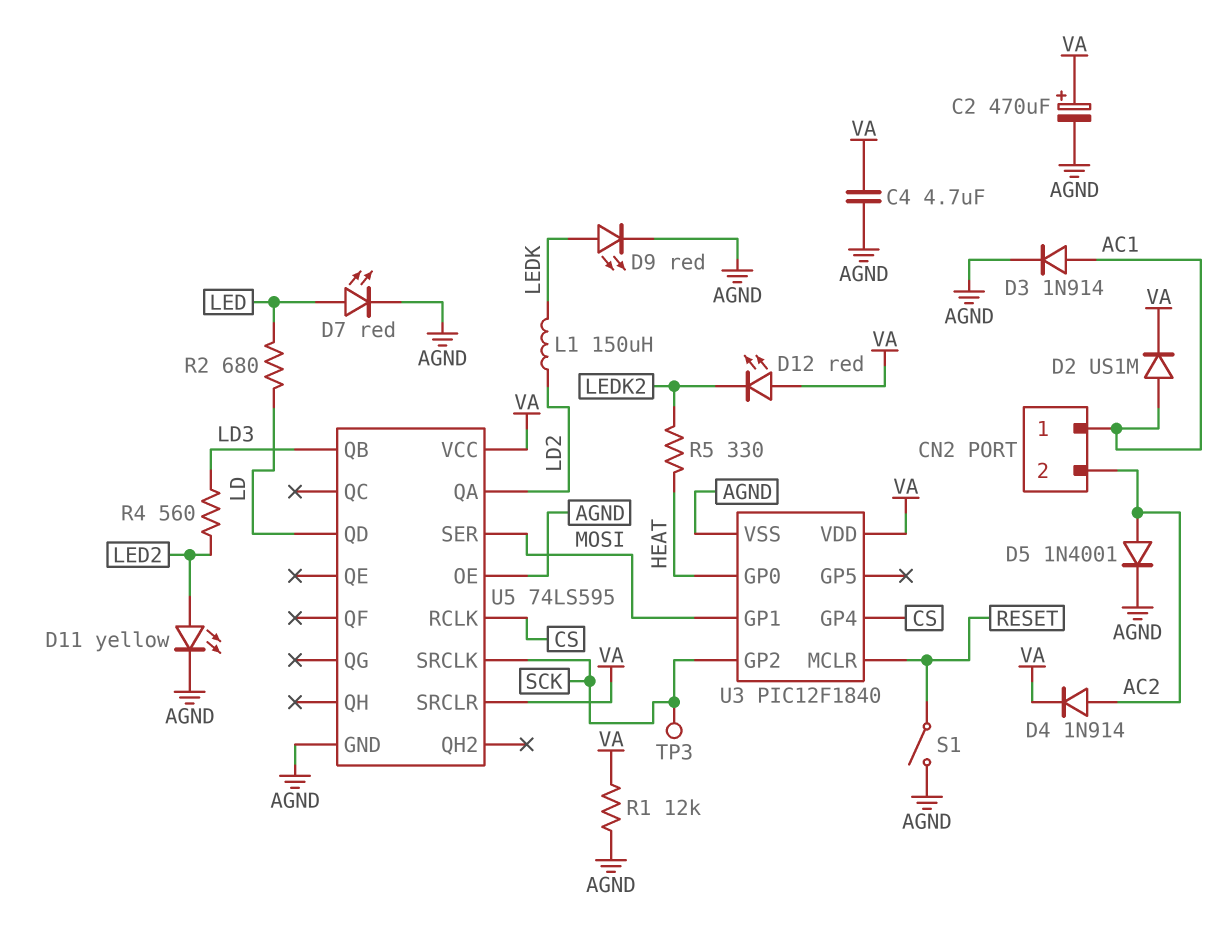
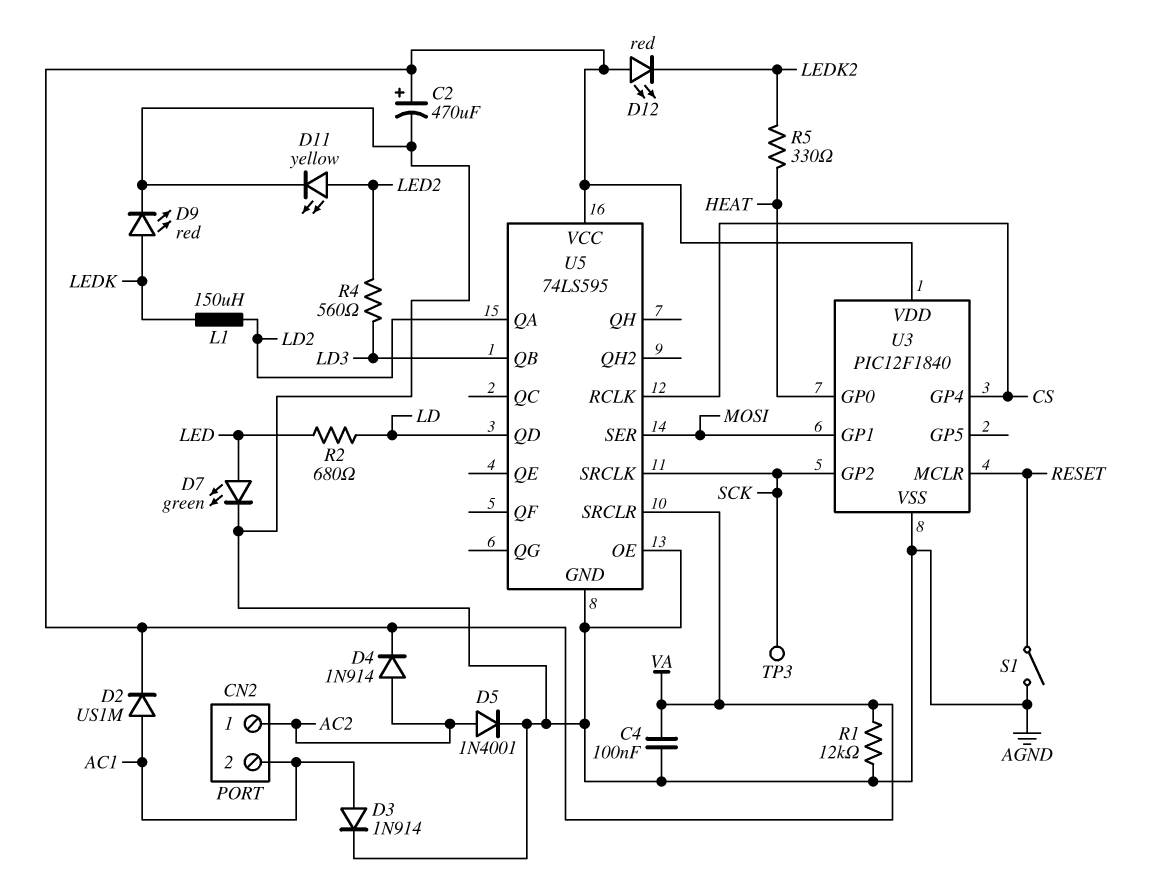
C4: 4.7uF (AGND, VA) -> 100nF (AGND, VA)
CN2 pin 1: AC1 -> AC2
CN2 pin 2: AC2 -> AC1
D7: LED red (A LED, K AGND) -> LED green (A LED, K AGND)

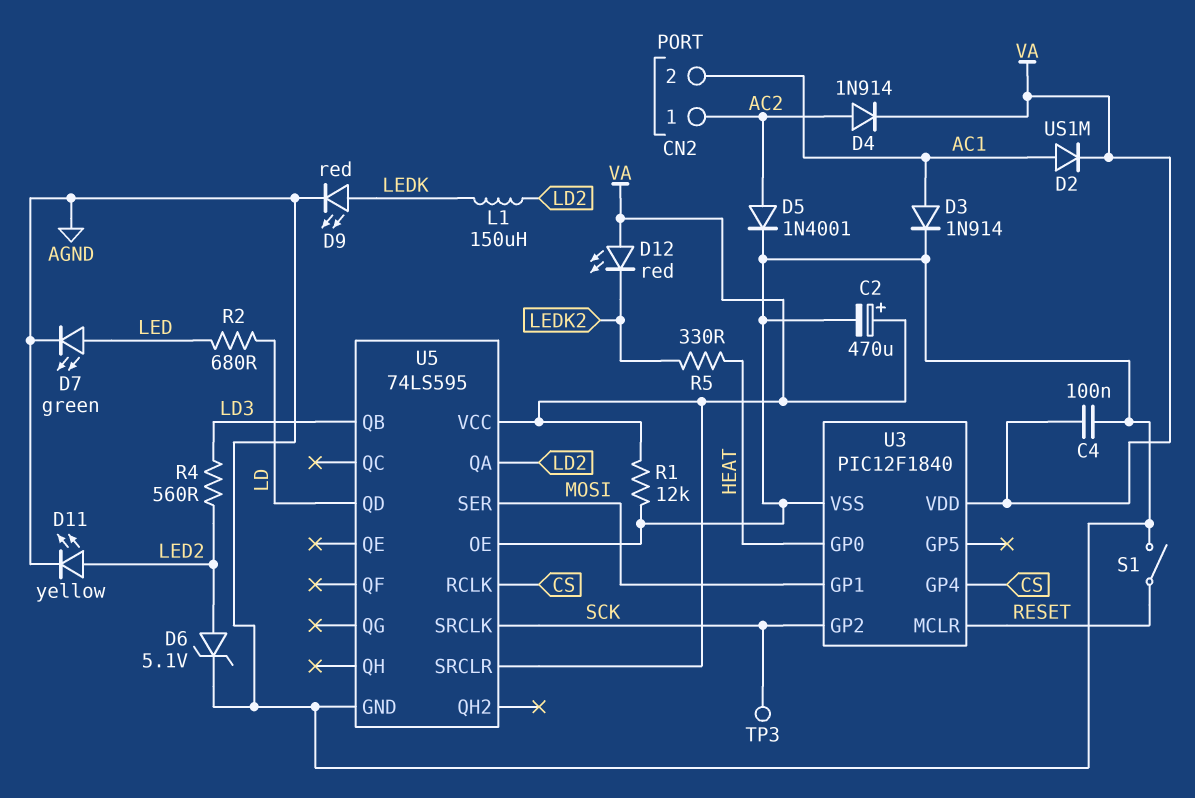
D6: none -> zener 5.1V (A LED2, K AGND)

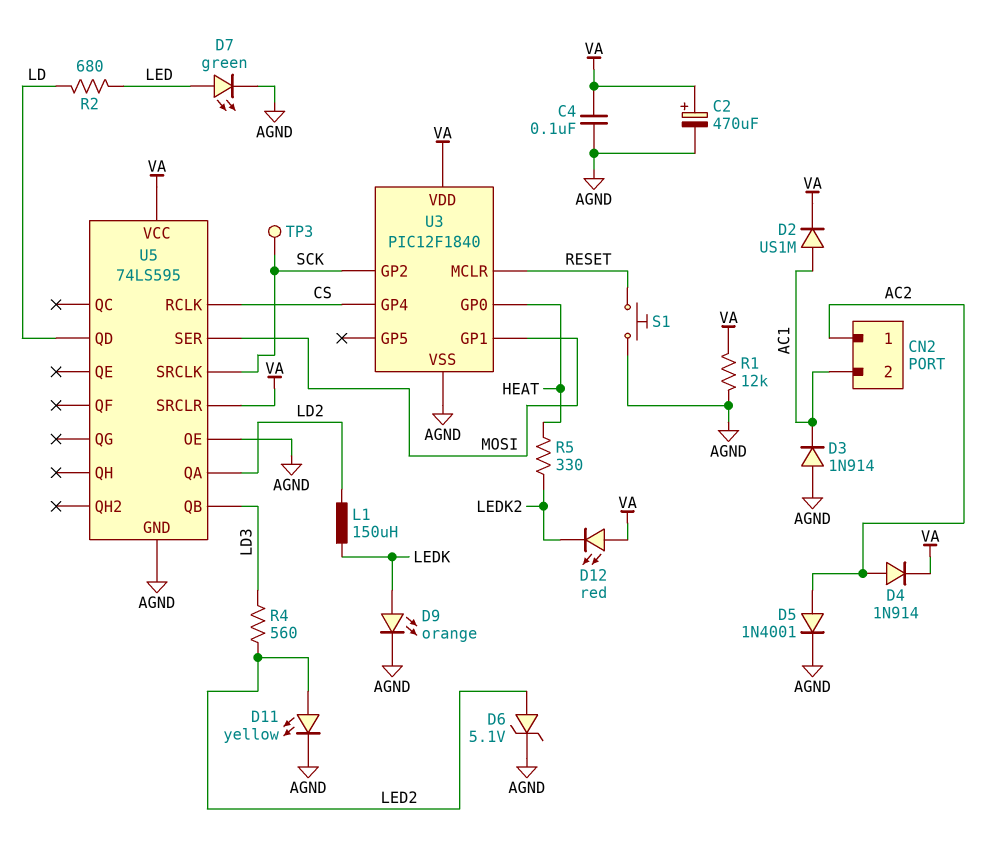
D3: diode 1N914 (A AC1, K AGND) -> diode 1N914 (A AGND, K AC1)
D9: LED red (A LEDK, K AGND) -> LED orange (A LEDK, K AGND)
S1: switch (AGND, RESET) -> button (AGND, RESET)

